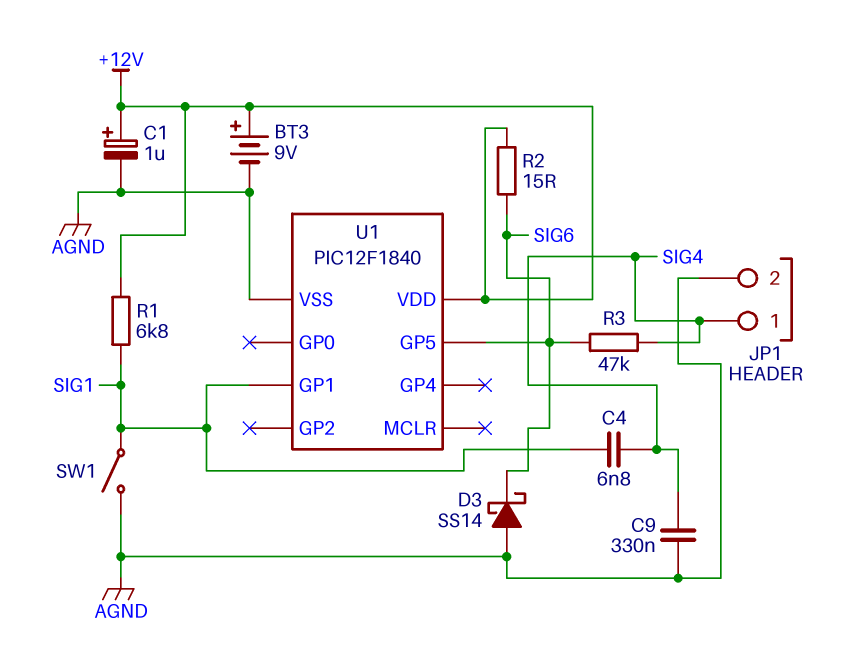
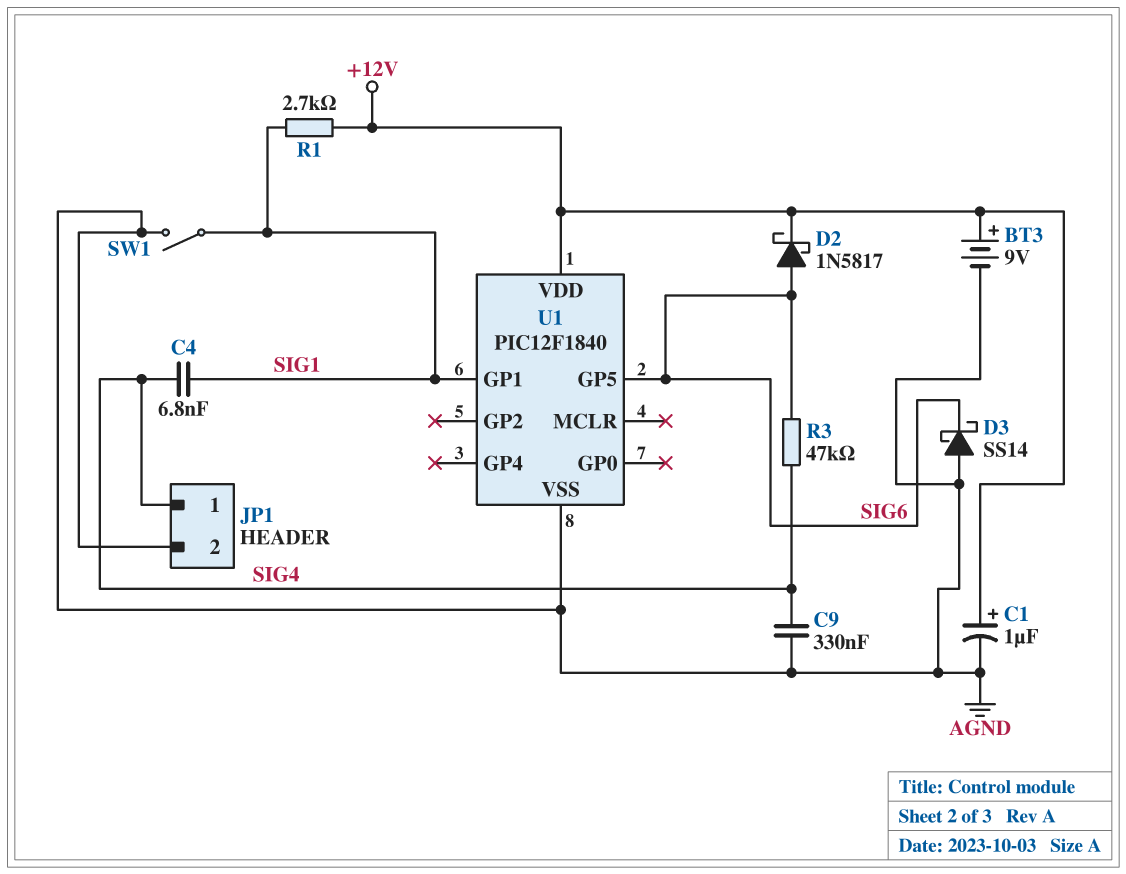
D2: none -> schottky 1N5817 (A SIG6, K +12V)
R1: 6.8k (+12V, SIG1) -> 2.7k (+12V, SIG1)
R2: 15 (+12V, SIG6) -> none

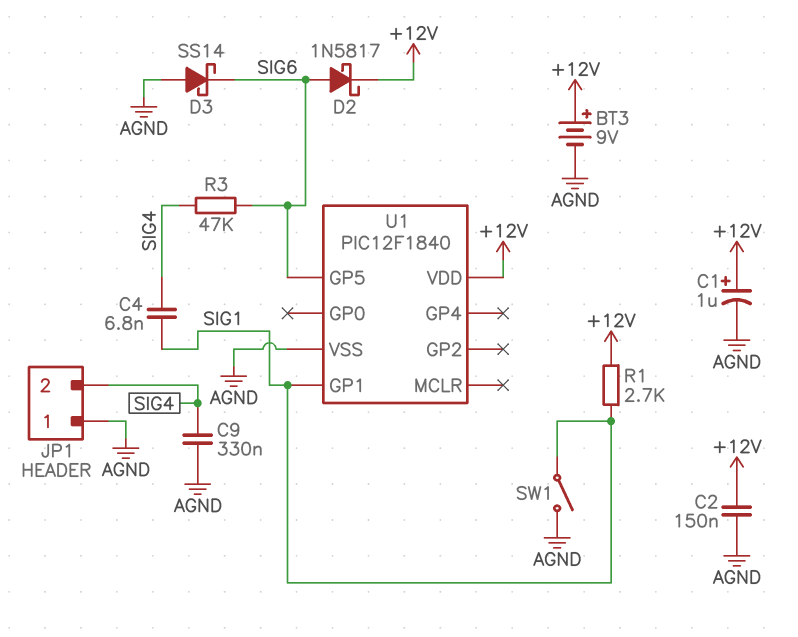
C2: none -> 150nF (+12V, AGND)
JP1 pin 1: SIG4 -> AGND
JP1 pin 2: AGND -> SIG4

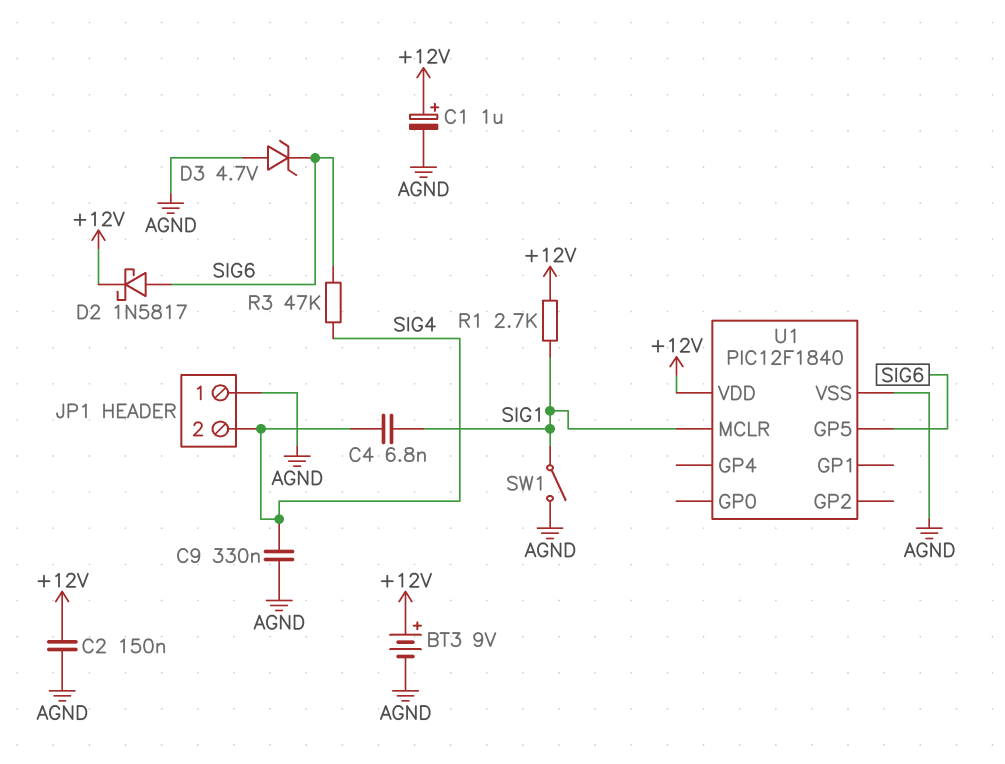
D3: schottky SS14 (A AGND, K SIG6) -> zener 4.7V (A AGND, K SIG6)
U1 pin GP1: SIG1 -> none
U1 pin MCLR: none -> SIG1

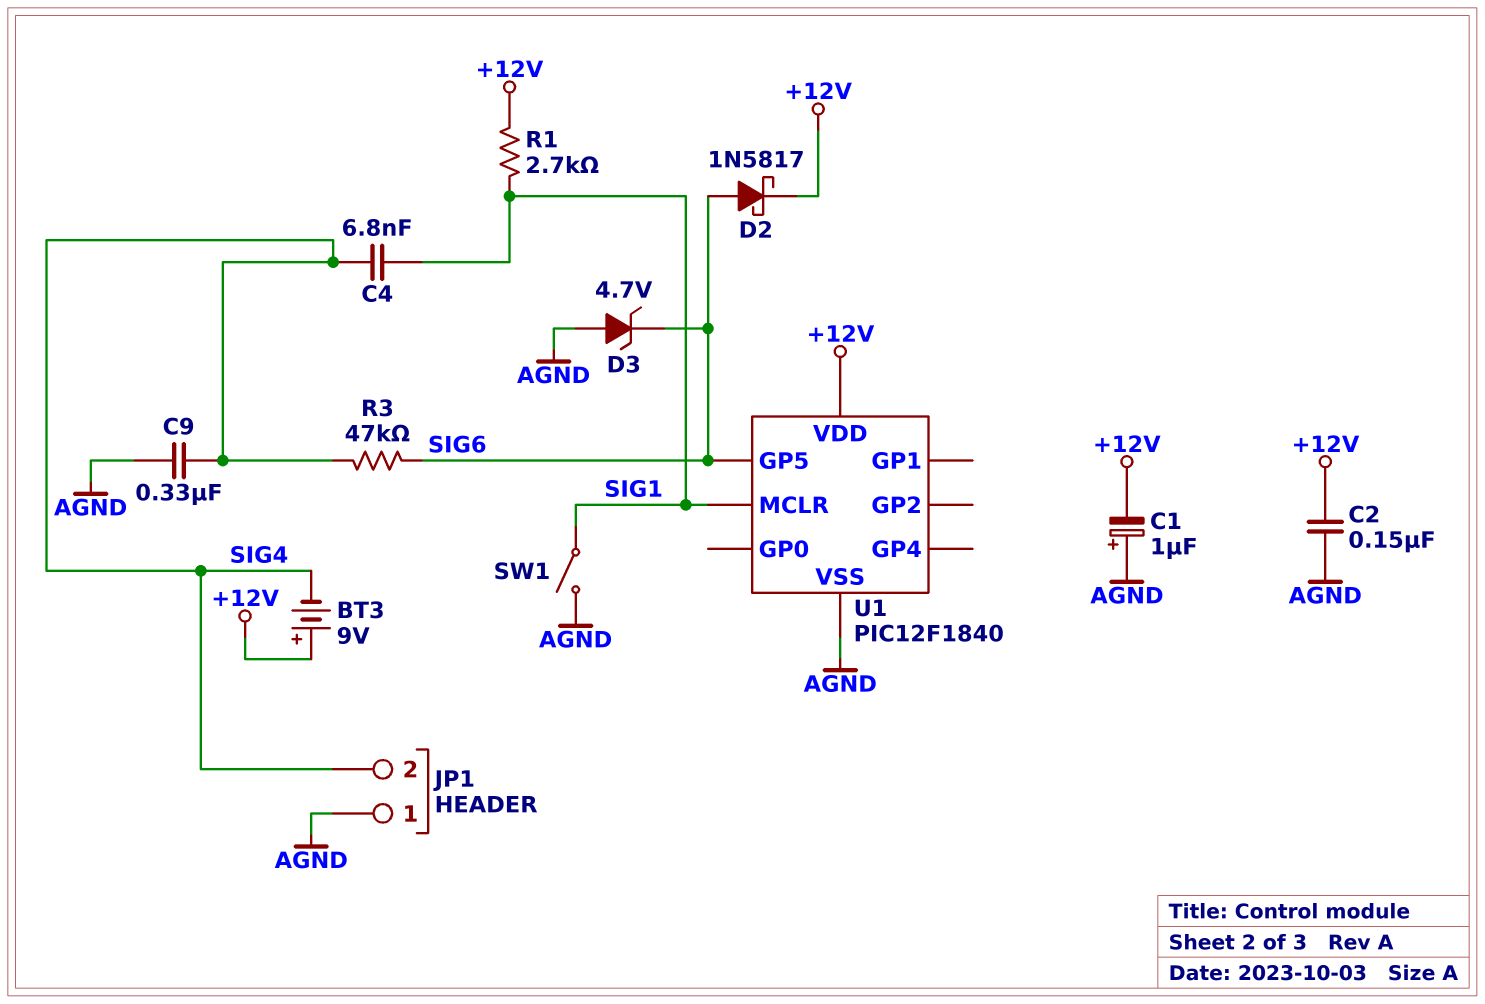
BT3: 9V (plus +12V, minus AGND) -> 9V (plus +12V, minus SIG4)
C1: 1uF (plus +12V, minus AGND) -> 1uF (plus AGND, minus +12V)

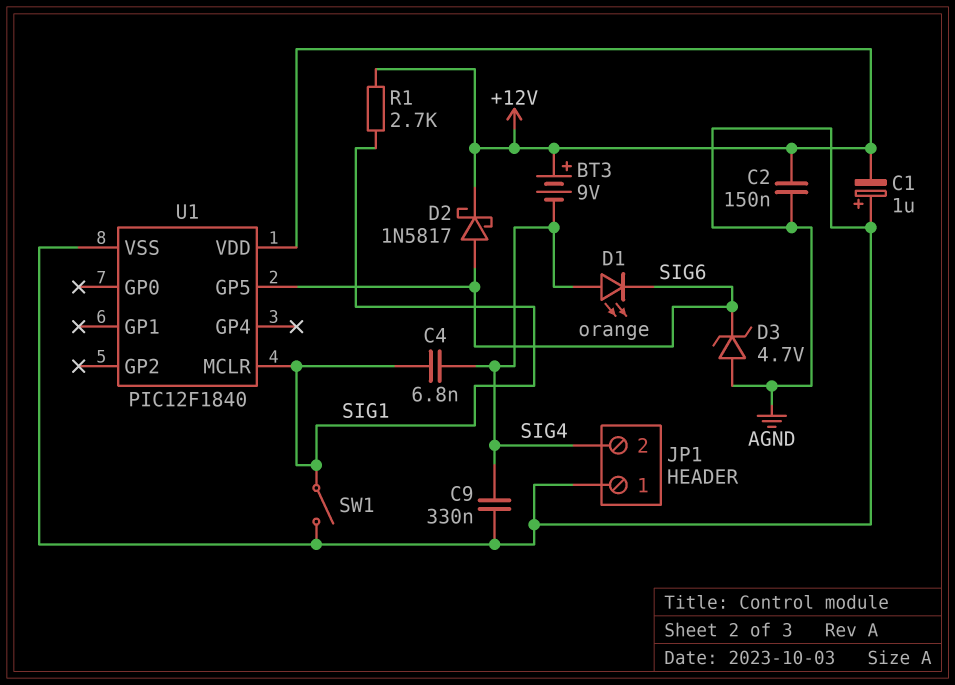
D1: none -> LED orange (A SIG4, K SIG6)
R3: 47k (SIG4, SIG6) -> none

